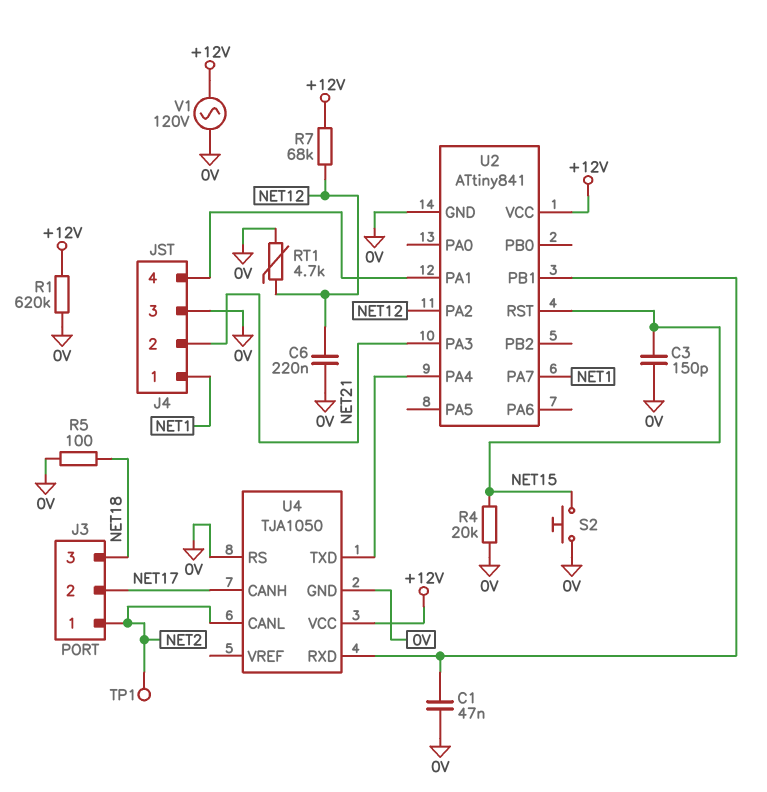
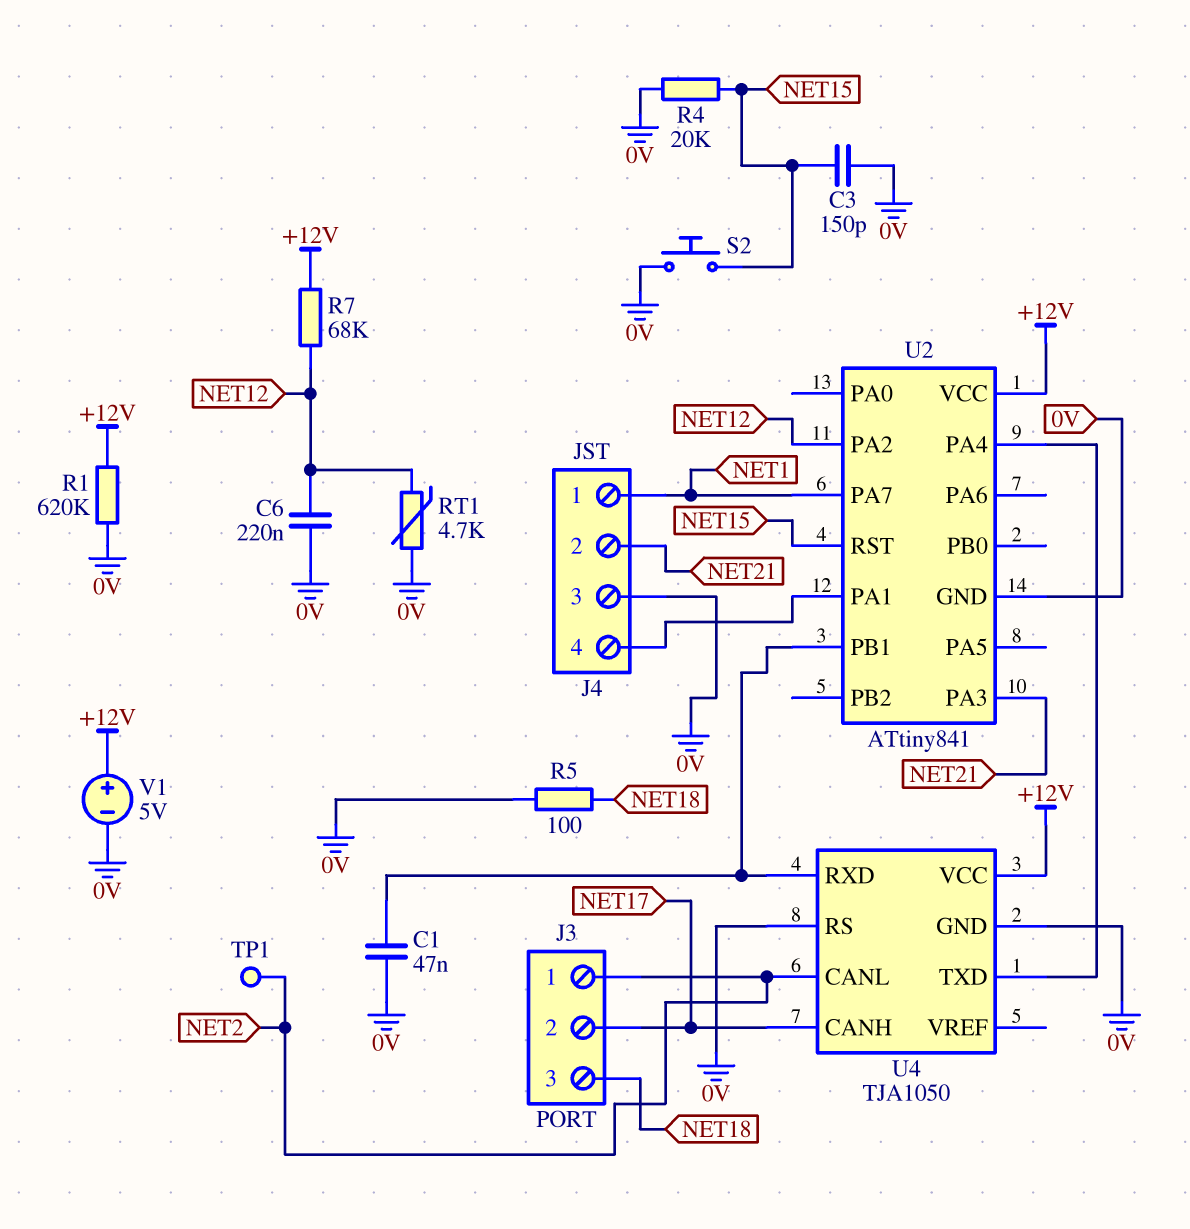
V1: AC 120V (+12V, 0V) -> 5V (plus +12V, minus 0V)

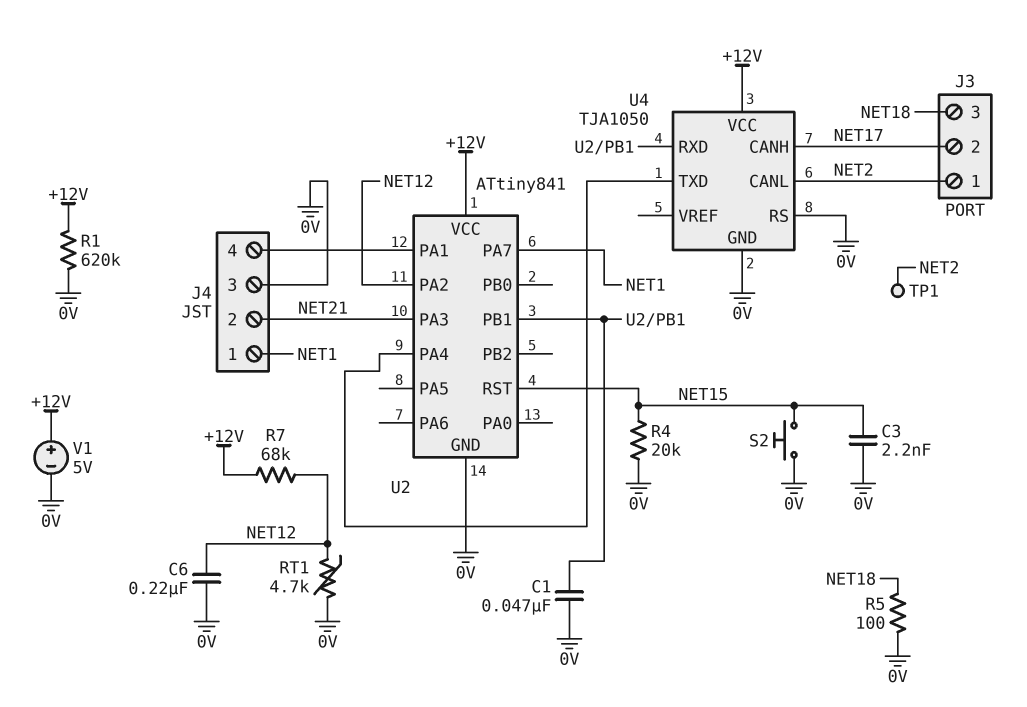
C3: 150pF (0V, NET15) -> 2.2nF (0V, NET15)

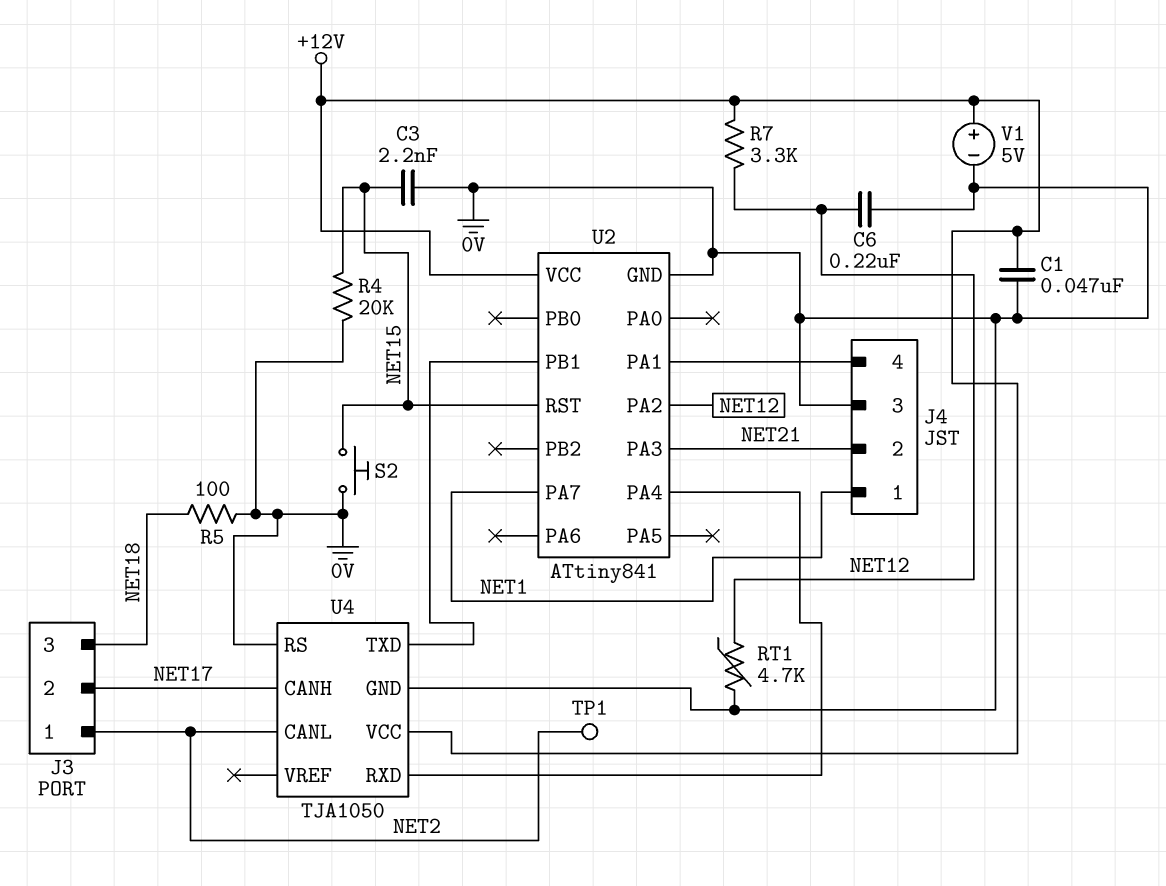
C1: 47nF (0V, U2/PB1) -> 47nF (+12V, 0V)
R1: 620k (+12V, 0V) -> none
R7: 68k (+12V, NET12) -> 3.3k (+12V, NET12)
U4 pin RXD: U2/PB1 -> U2/PA4
U4 pin TXD: U2/PA4 -> U2/PB1

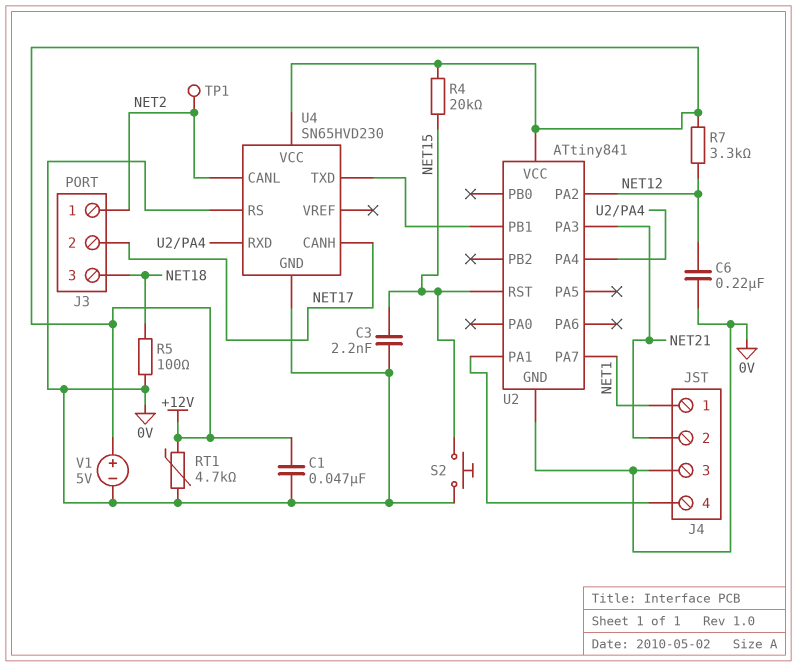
R4: 20k (0V, NET15) -> 20k (+12V, NET15)
RT1: 4.7k (0V, NET12) -> 4.7k (+12V, 0V)
U4: TJA1050 -> SN65HVD230

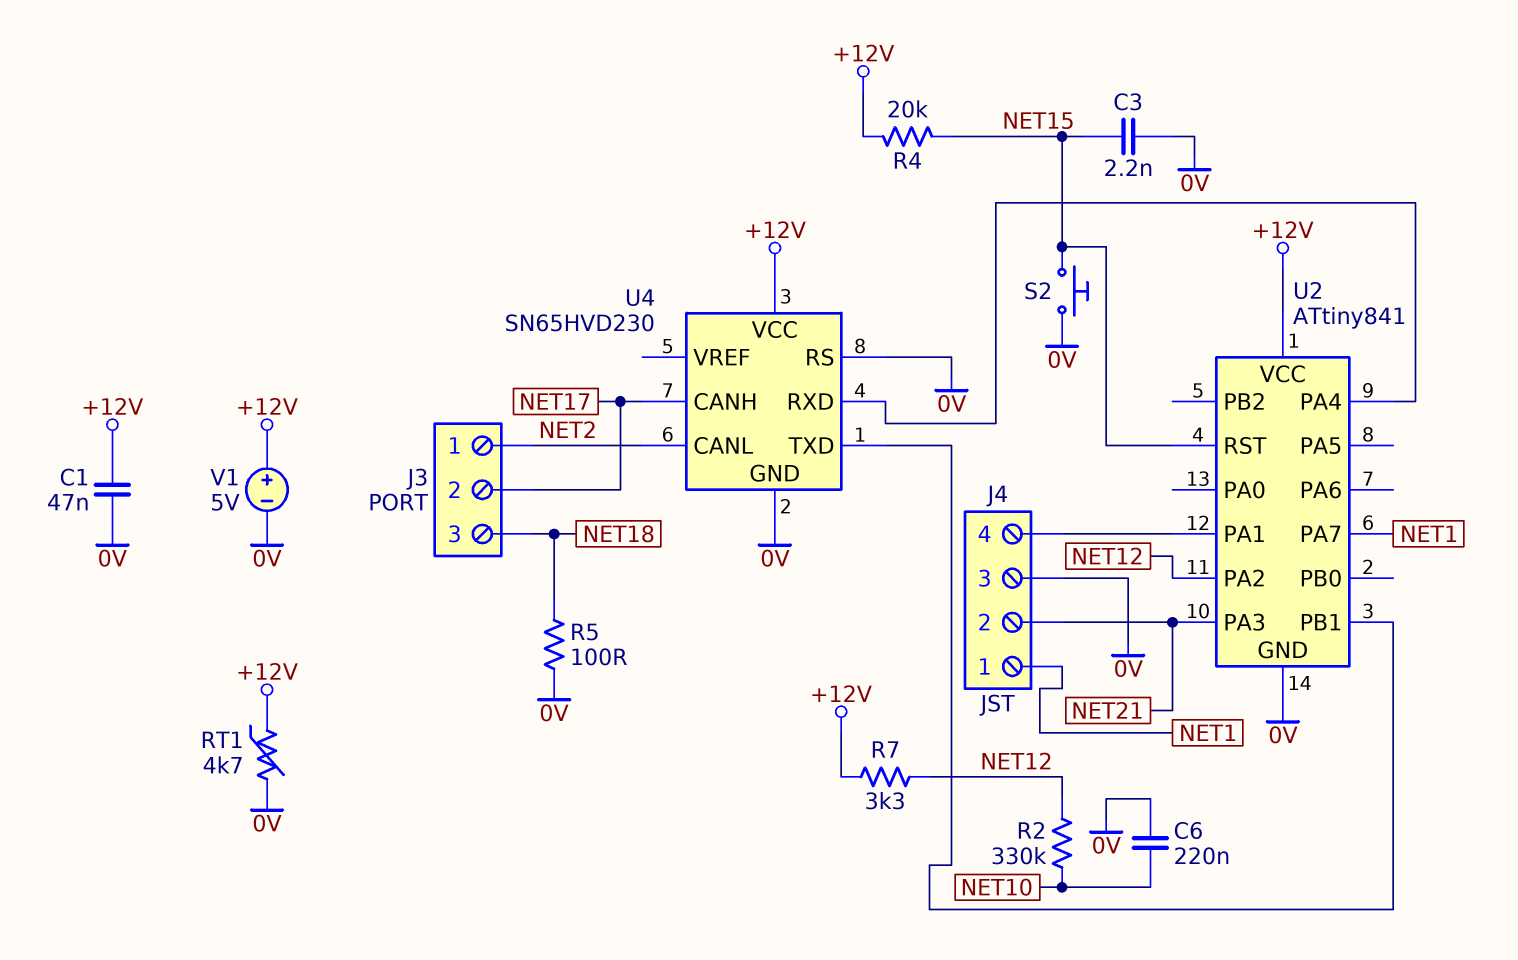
C6: 220nF (0V, NET12) -> 220nF (0V, NET10)
R2: none -> 330k (NET10, NET12)
TP1: test point (NET2) -> none

